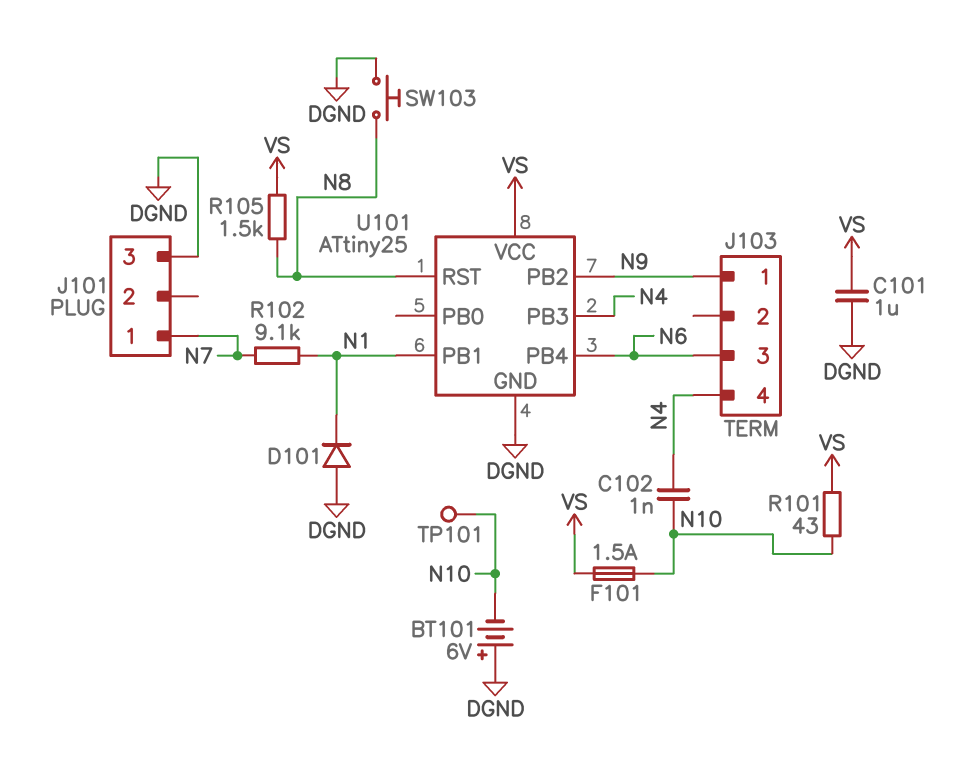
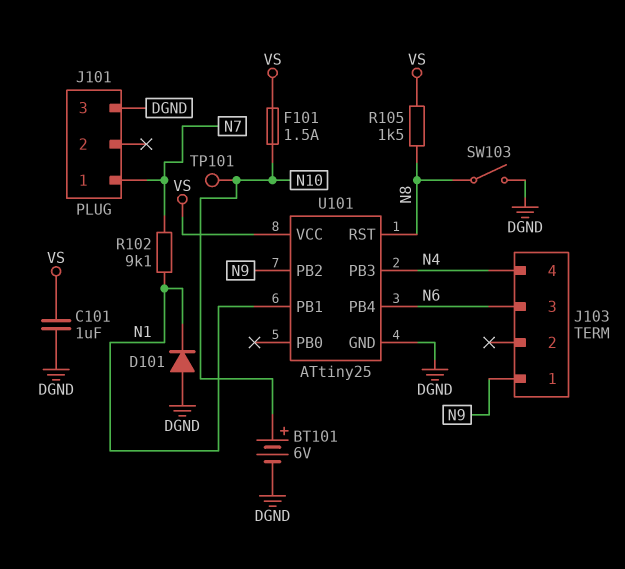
BT101: 6V (plus DGND, minus N10) -> 6V (plus N10, minus DGND)
C102: 1nF (N4, N10) -> none
R101: 43 (N10, VS) -> none
SW103: button (DGND, N8) -> switch (DGND, N8)

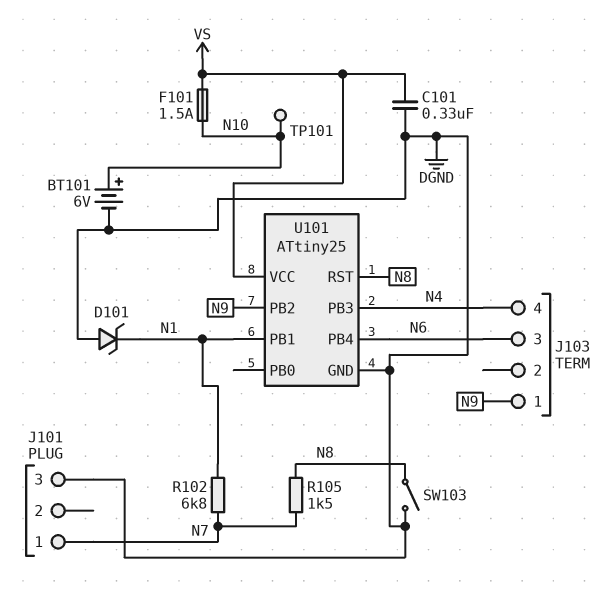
C101: 1uF (DGND, VS) -> 330nF (DGND, VS)
D101: diode (A DGND, K N1) -> zener (A DGND, K N1)
R102: 9.1k (N1, N7) -> 6.8k (N1, N7)
R105: 1.5k (N8, VS) -> 1.5k (N7, N8)

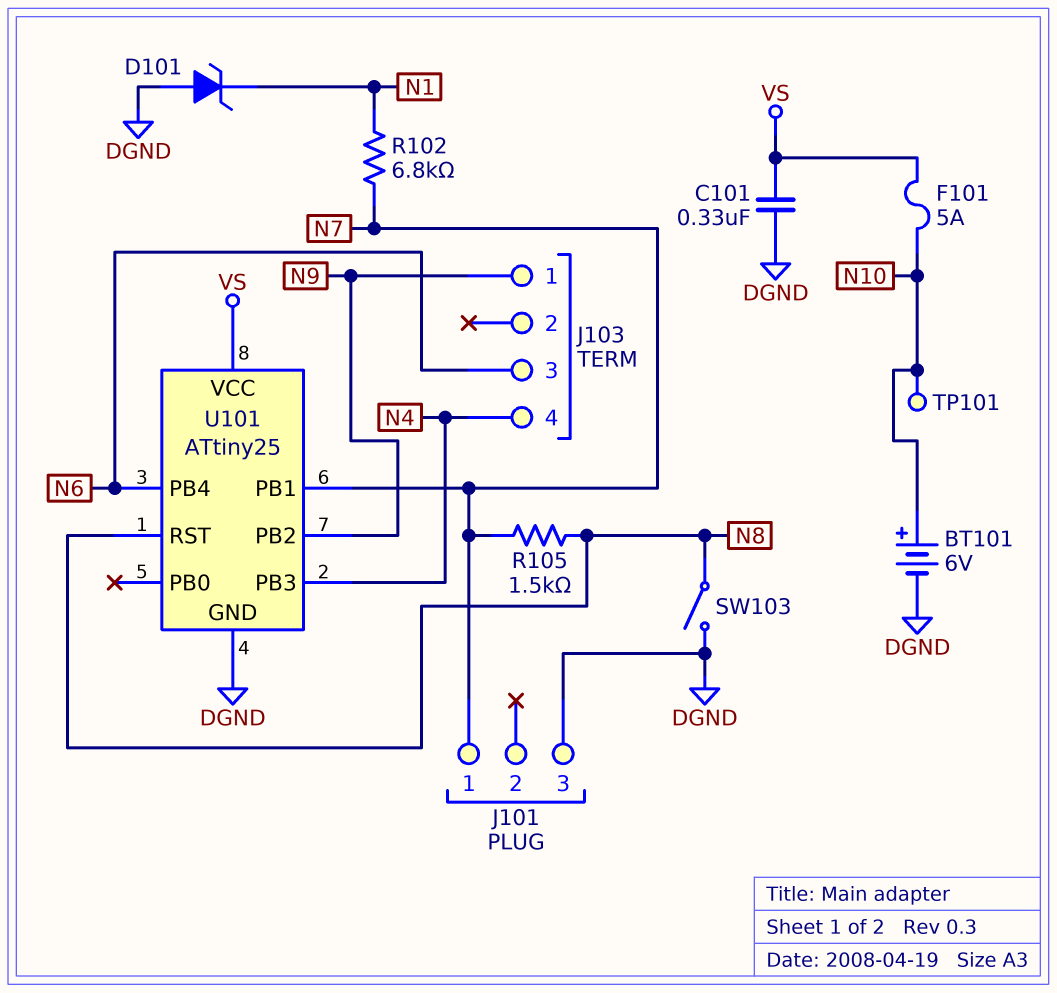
F101: 1.5A (N10, VS) -> 5A (N10, VS)
U101 pin PB1: N1 -> N7

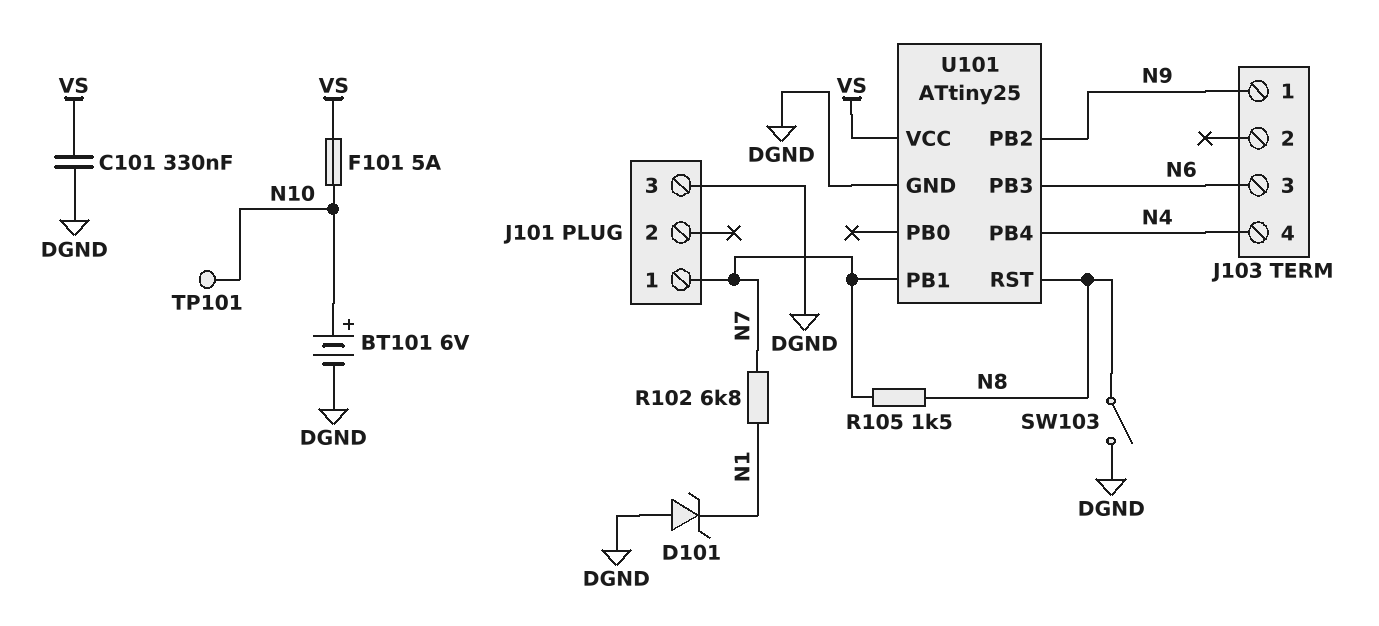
U101 pin PB3: N4 -> N6
U101 pin PB4: N6 -> N4

